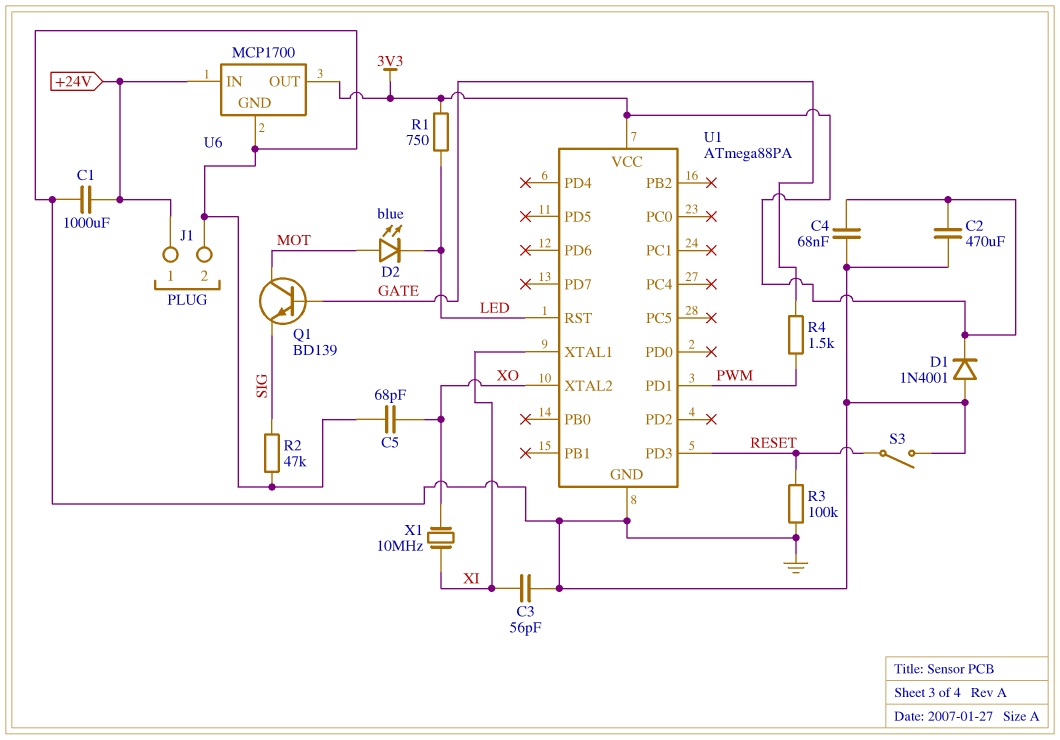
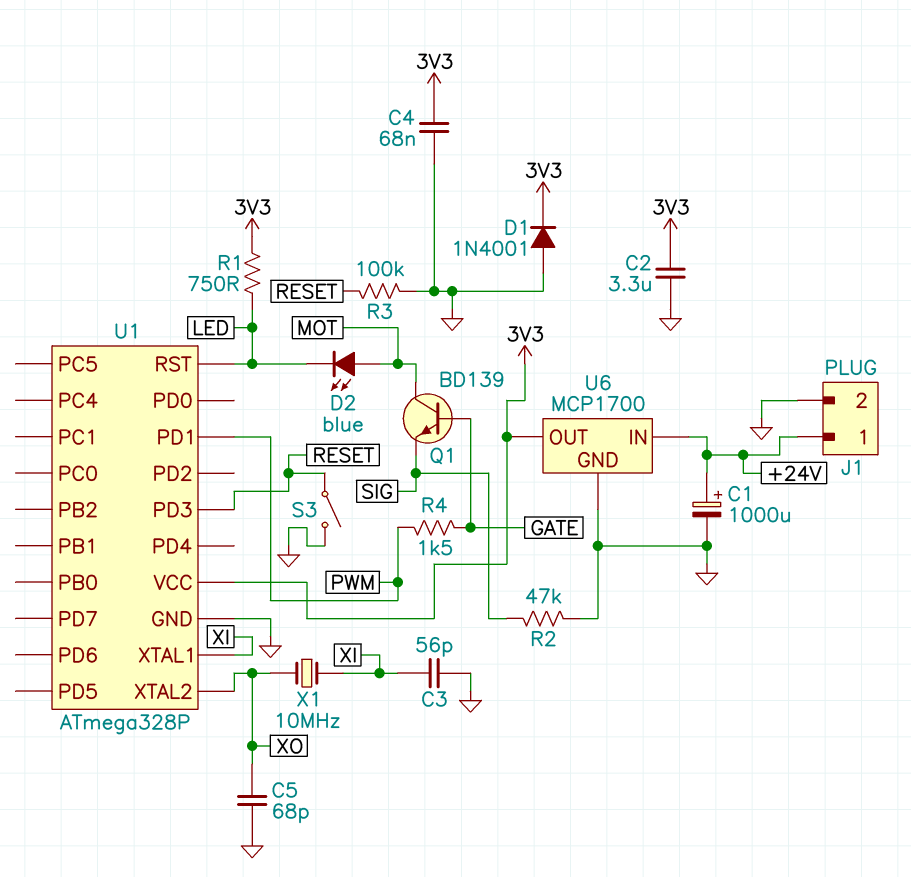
C1: 1000uF (+24V, GND) -> 1000uF (plus +24V, minus GND)
C2: 470uF (3V3, GND) -> 3.3uF (3V3, GND)
U1: ATmega88PA -> ATmega328P

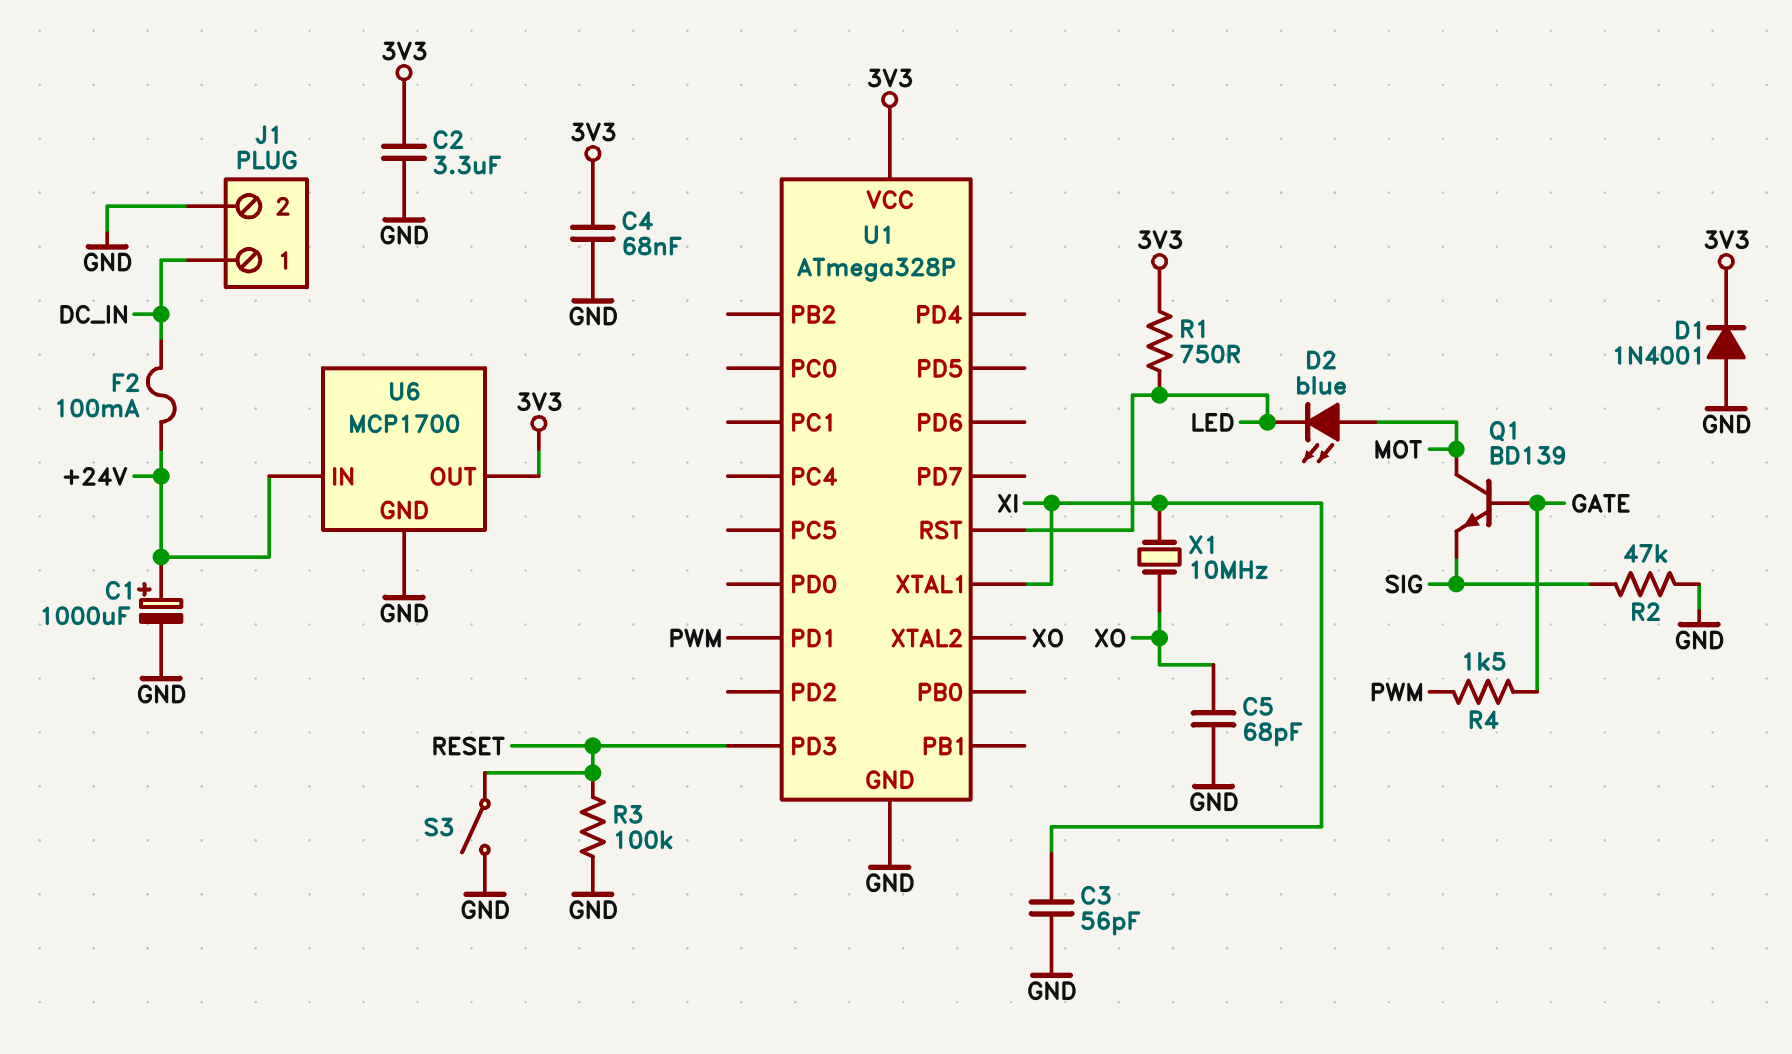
F2: none -> 100mA (+24V, DC_IN)
J1 pin 1: +24V -> DC_IN

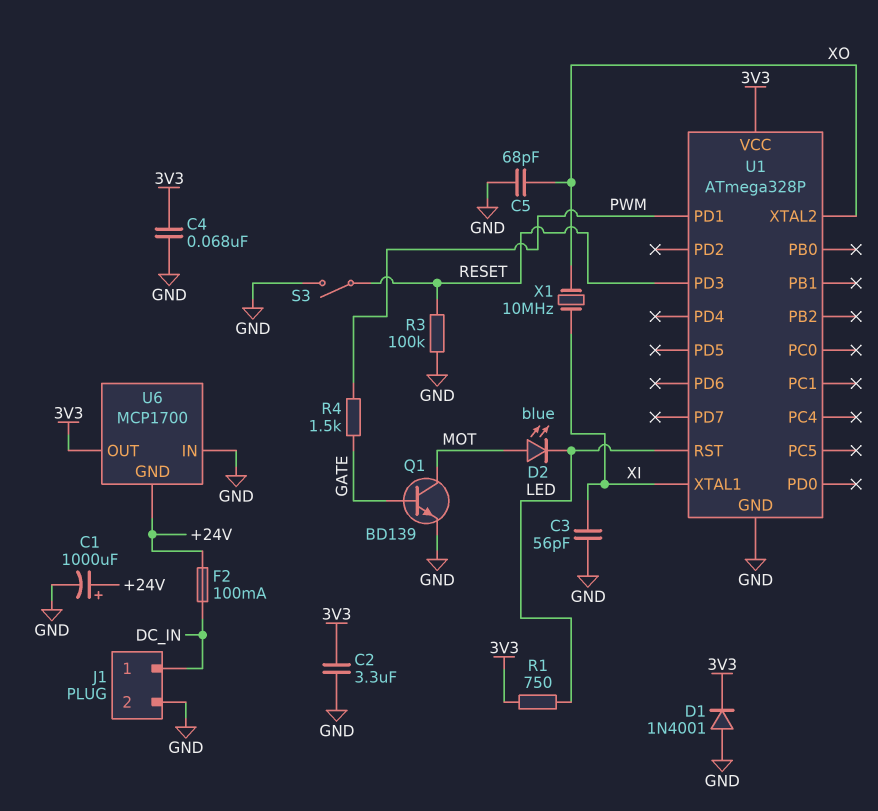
Q1: NPN BD139 (B GATE, C MOT, E SIG) -> NPN BD139 (B GATE, C MOT, E GND)
R2: 47k (GND, SIG) -> none
U6 pin GND: GND -> +24V
U6 pin IN: +24V -> GND

